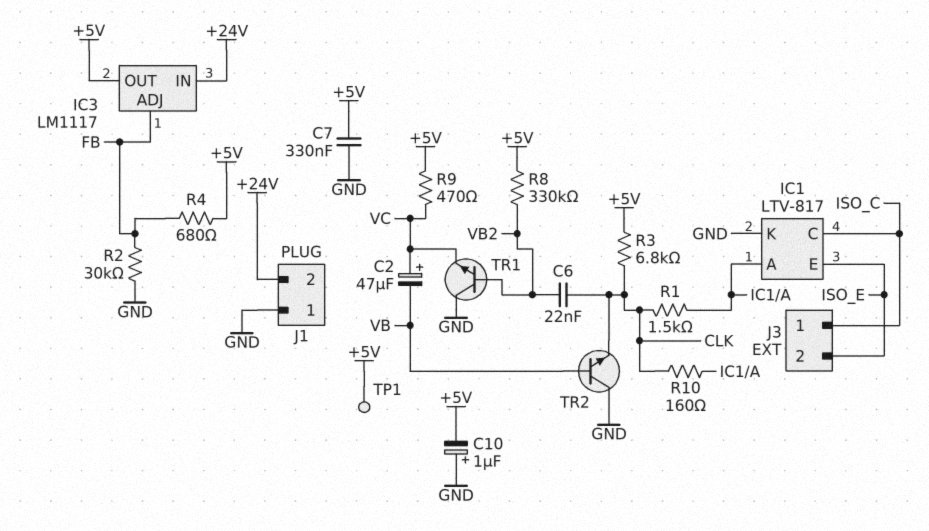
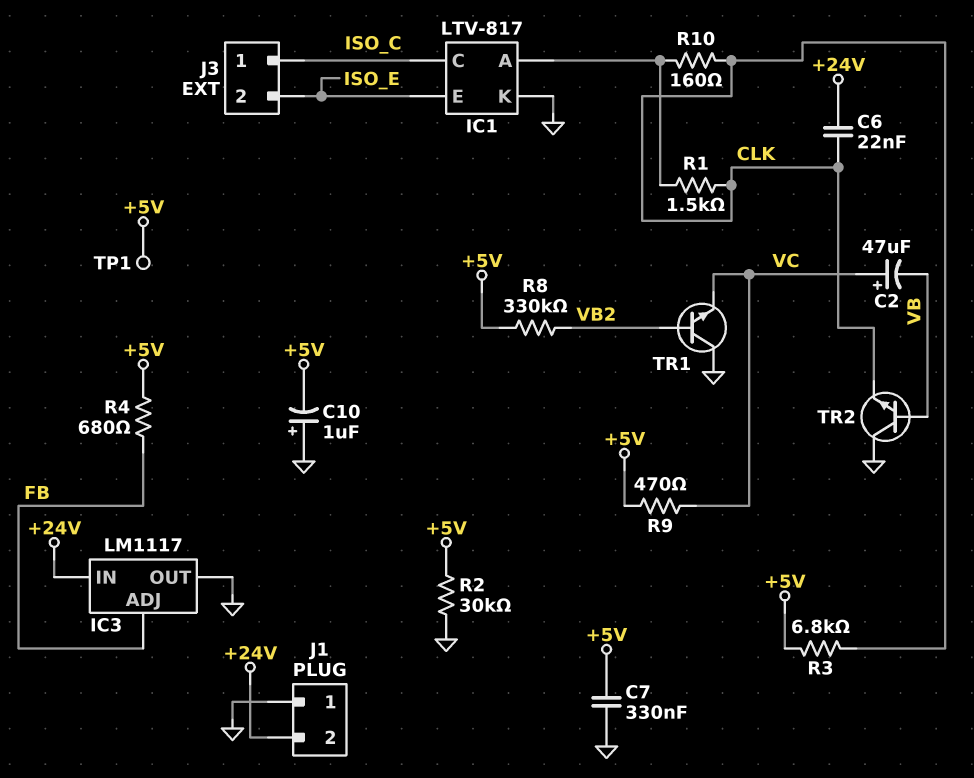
C6: 22nF (CLK, VB2) -> 22nF (+24V, CLK)
IC3 pin OUT: +5V -> GND
R2: 30k (FB, GND) -> 30k (+5V, GND)

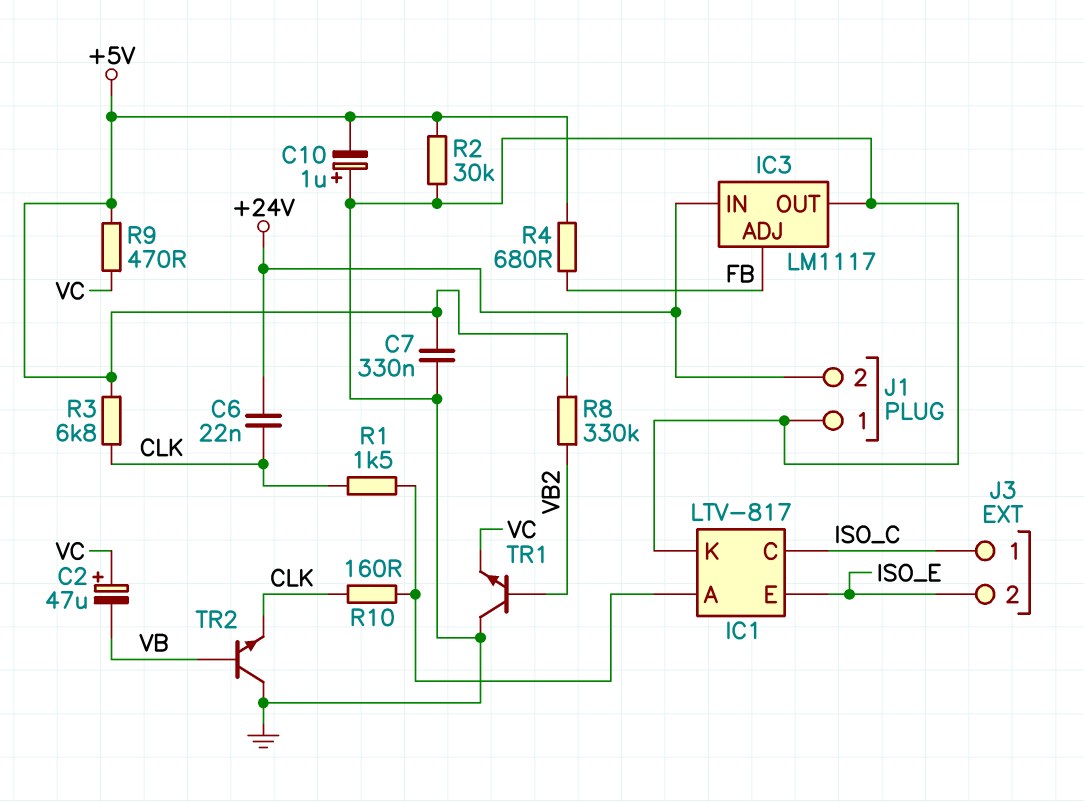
TP1: test point (+5V) -> none

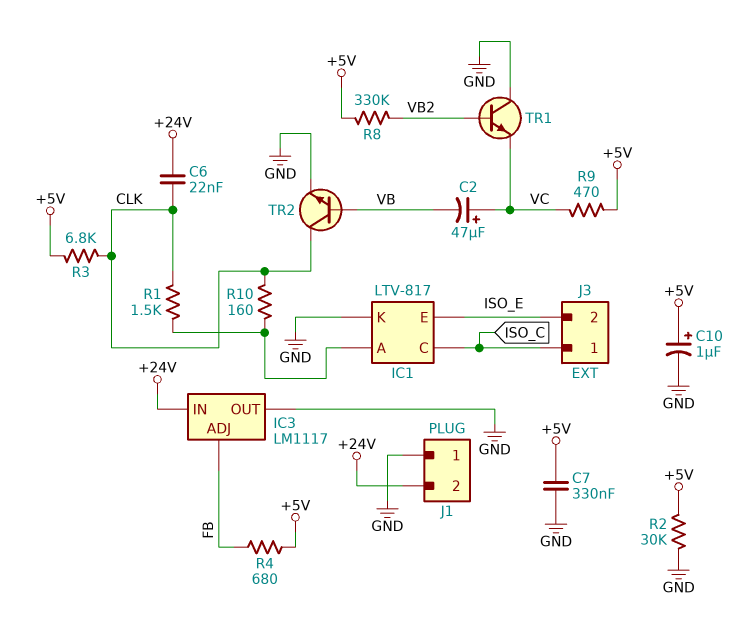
C10: 1uF (plus GND, minus +5V) -> 1uF (plus +5V, minus GND)
TR2: NPN (B VB, C GND, E CLK) -> NPN (B VB, C CLK, E GND)

